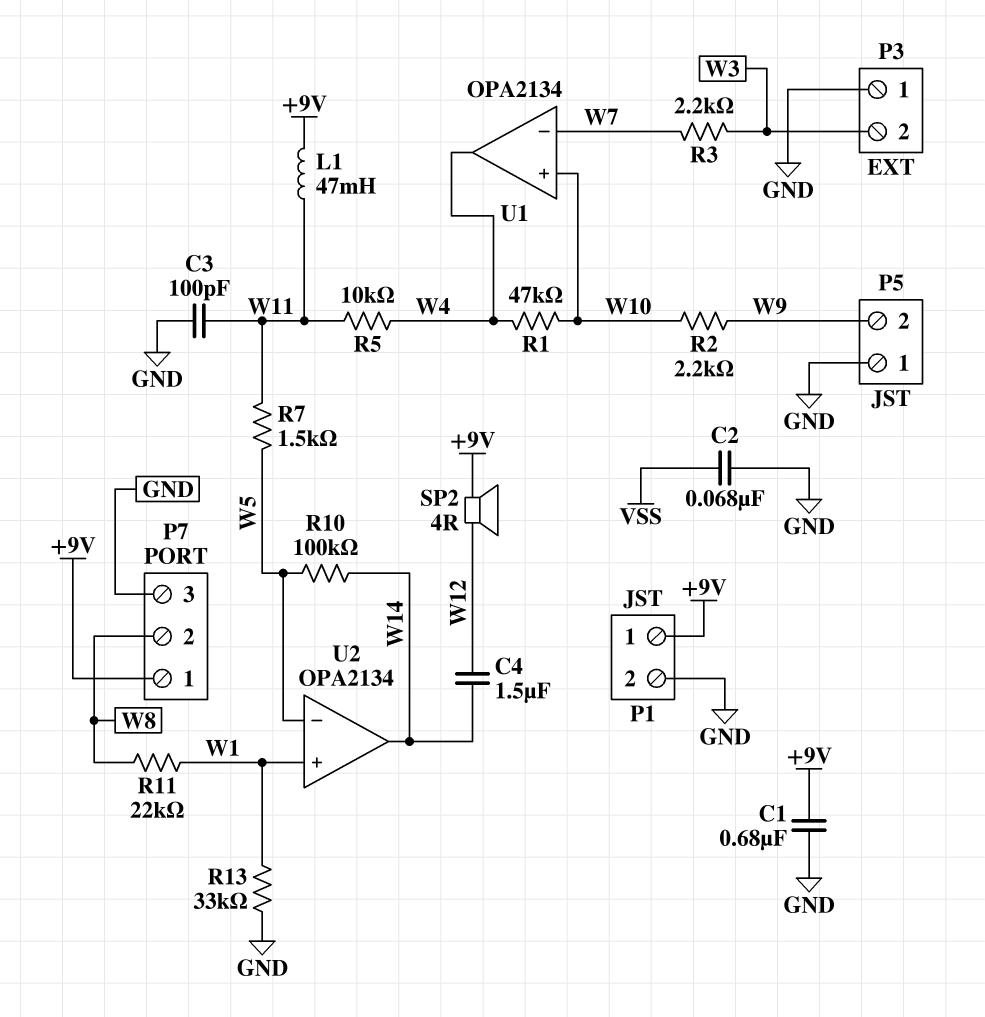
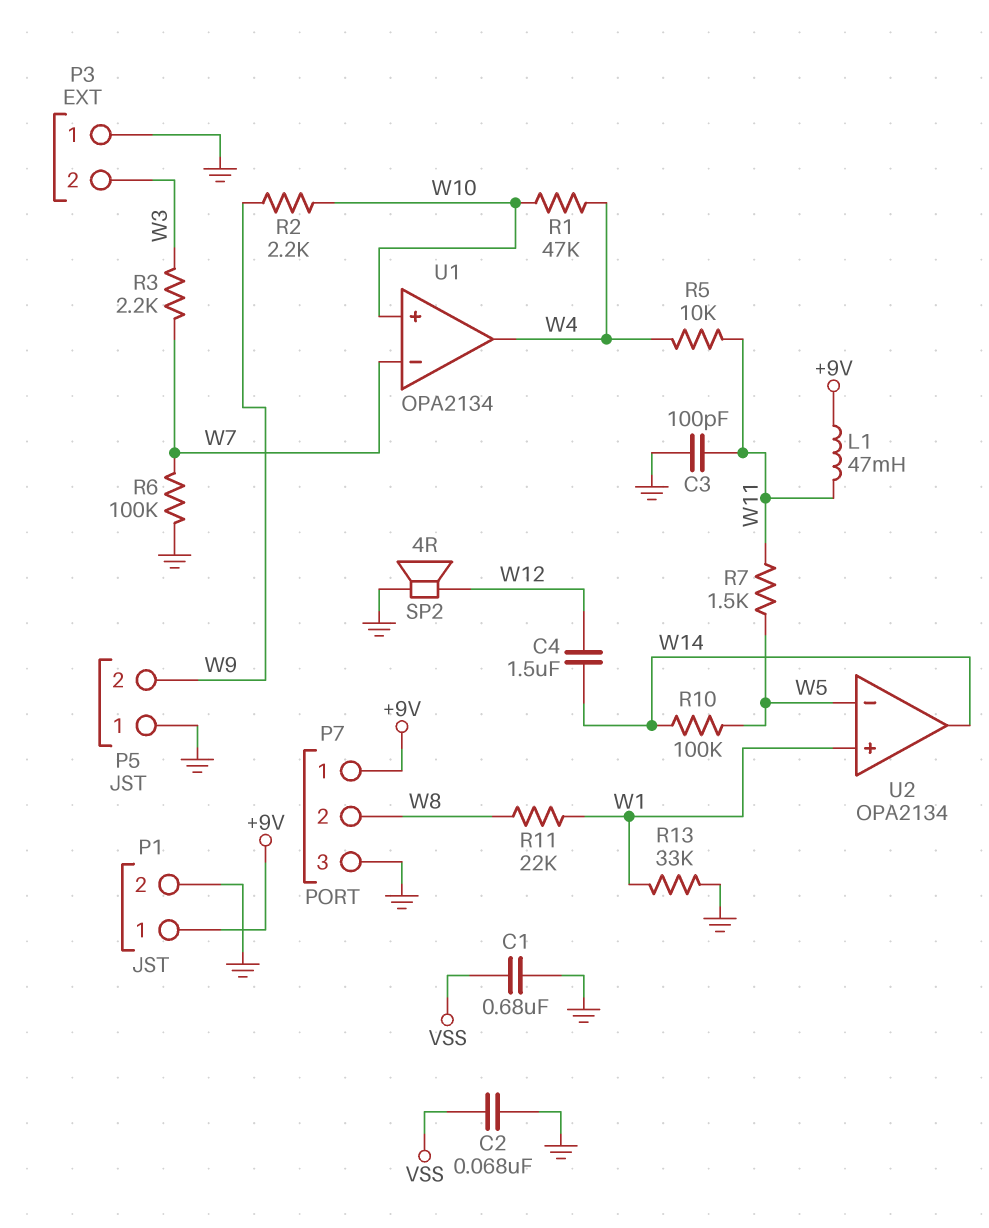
C1: 680nF (+9V, GND) -> 680nF (GND, VSS)
R6: none -> 100k (GND, W7)
SP2: speaker 4R (+9V, W12) -> speaker 4R (GND, W12)

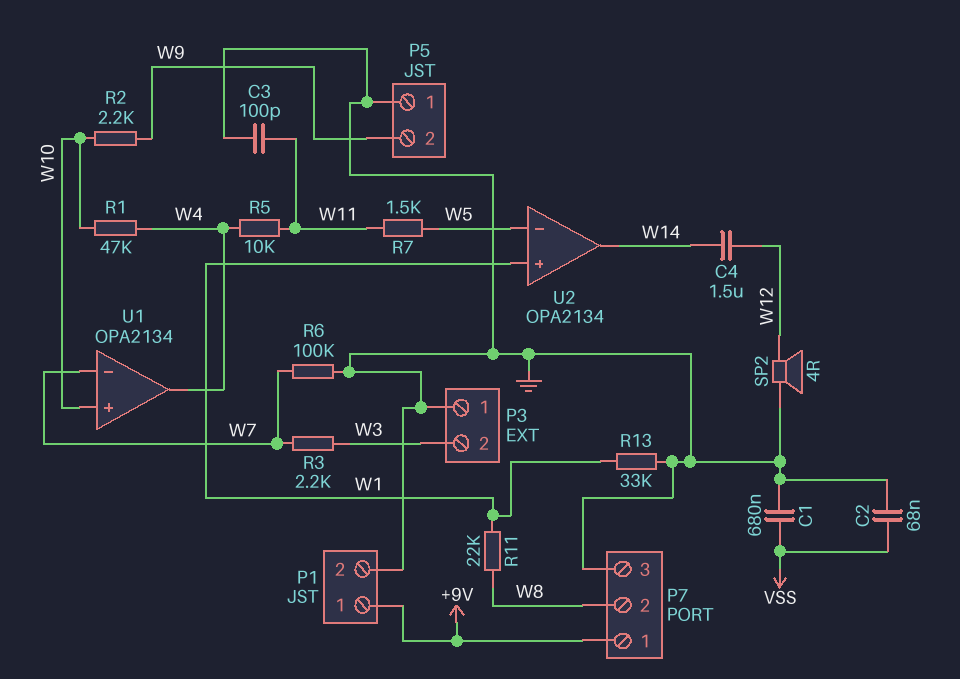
L1: 47mH (+9V, W11) -> none
R10: 100k (W5, W14) -> none

